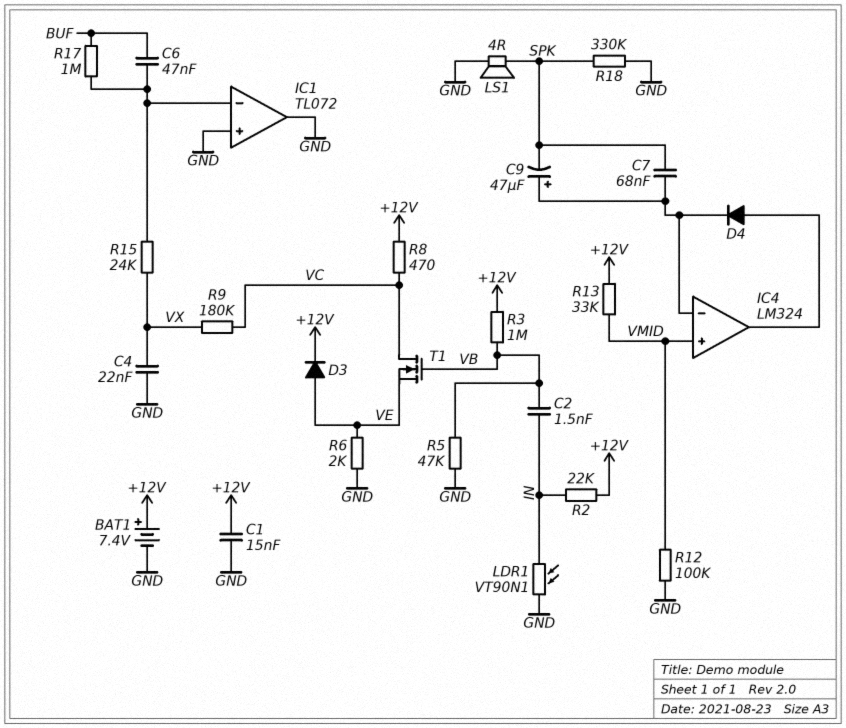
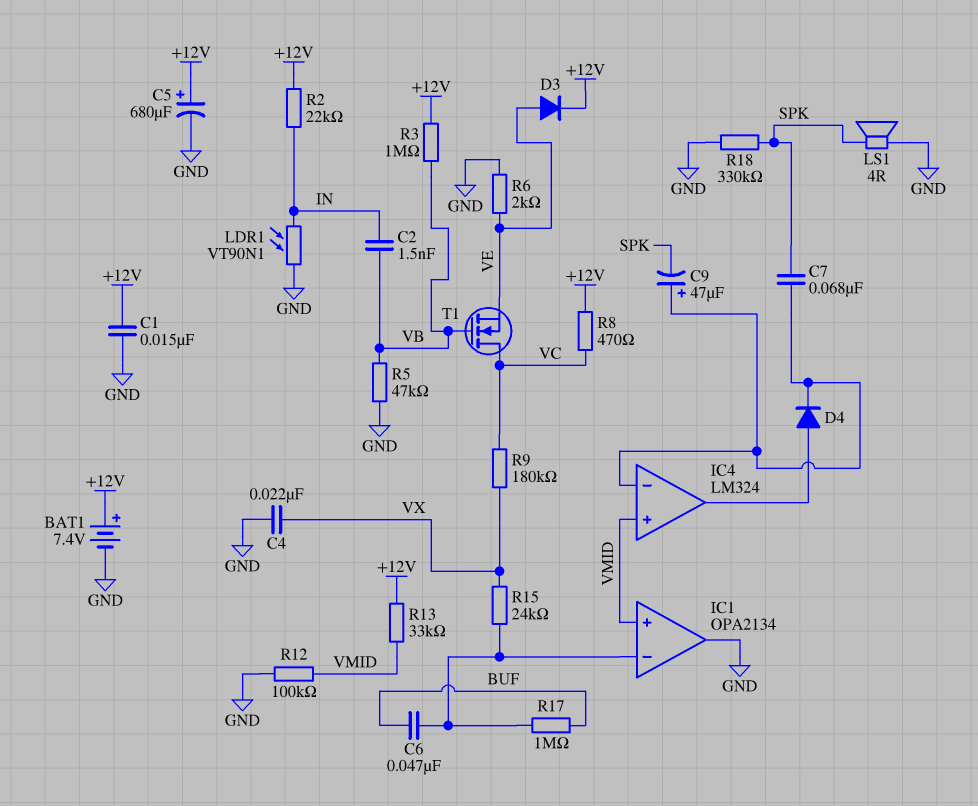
C5: none -> 680uF (plus +12V, minus GND)
IC1: TL072 -> OPA2134
IC1 pin in+: GND -> VMID

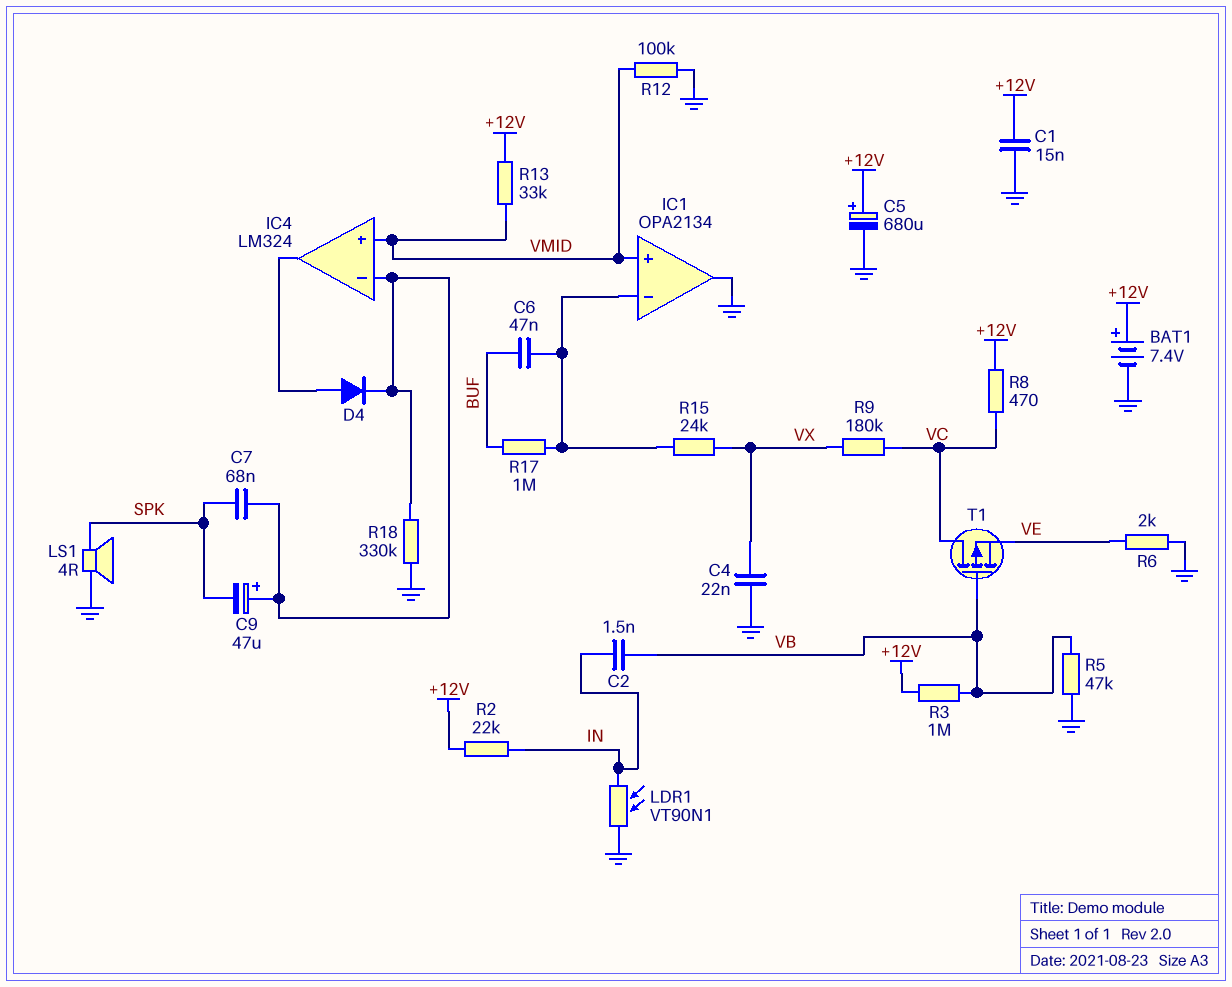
D3: diode (A VE, K +12V) -> none
R18: 330k (GND, SPK) -> 330k (GND, IC4/in-)
T1: NMOS (G VB, D VC, S VE) -> PMOS (G VB, D VC, S VE)

